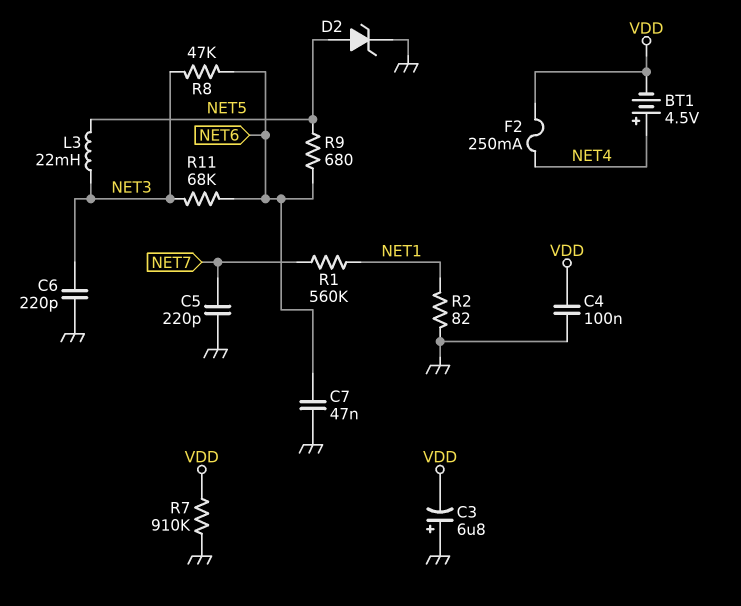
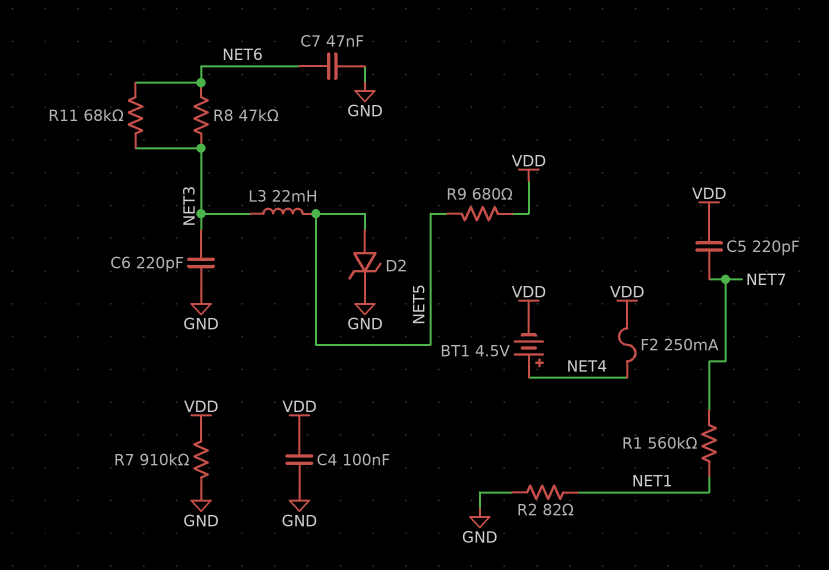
C3: 6.8uF (plus GND, minus VDD) -> none
C5: 220pF (GND, NET7) -> 220pF (NET7, VDD)
R9: 680 (NET5, NET6) -> 680 (NET5, VDD)

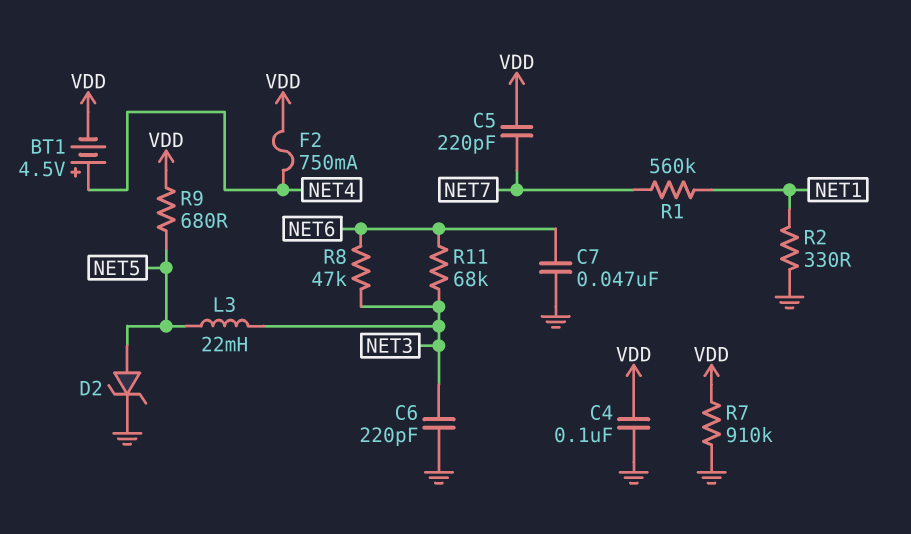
F2: 250mA (NET4, VDD) -> 750mA (NET4, VDD)
R2: 82 (GND, NET1) -> 330 (GND, NET1)

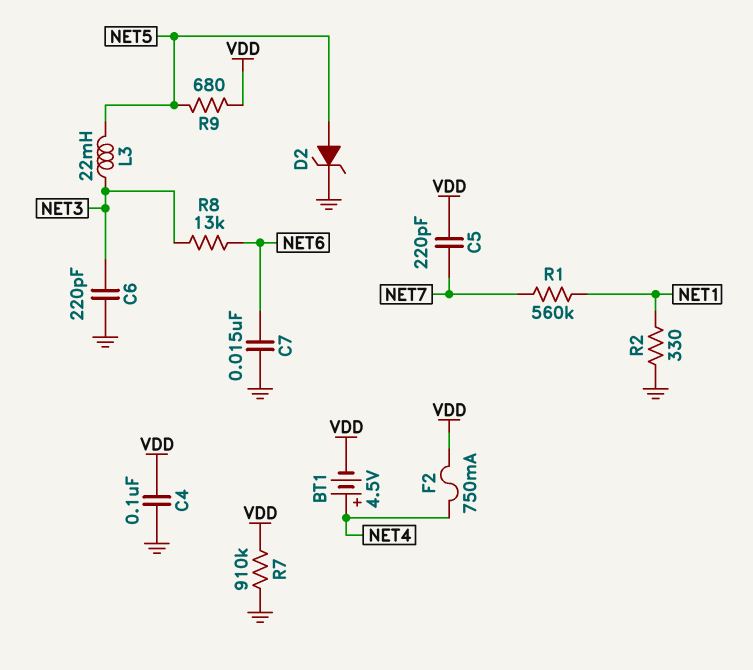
C7: 47nF (GND, NET6) -> 15nF (GND, NET6)
R8: 47k (NET3, NET6) -> 13k (NET3, NET6)
R11: 68k (NET3, NET6) -> none

